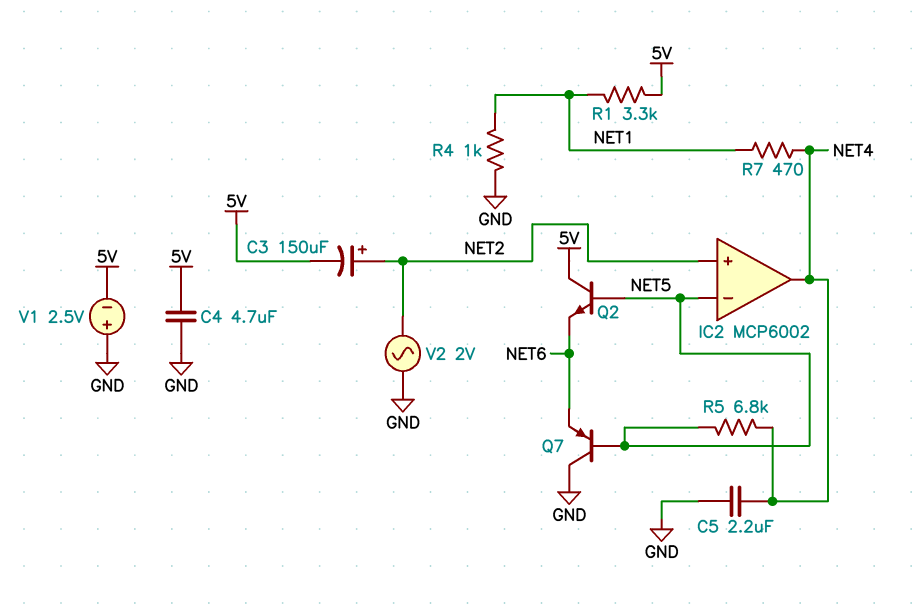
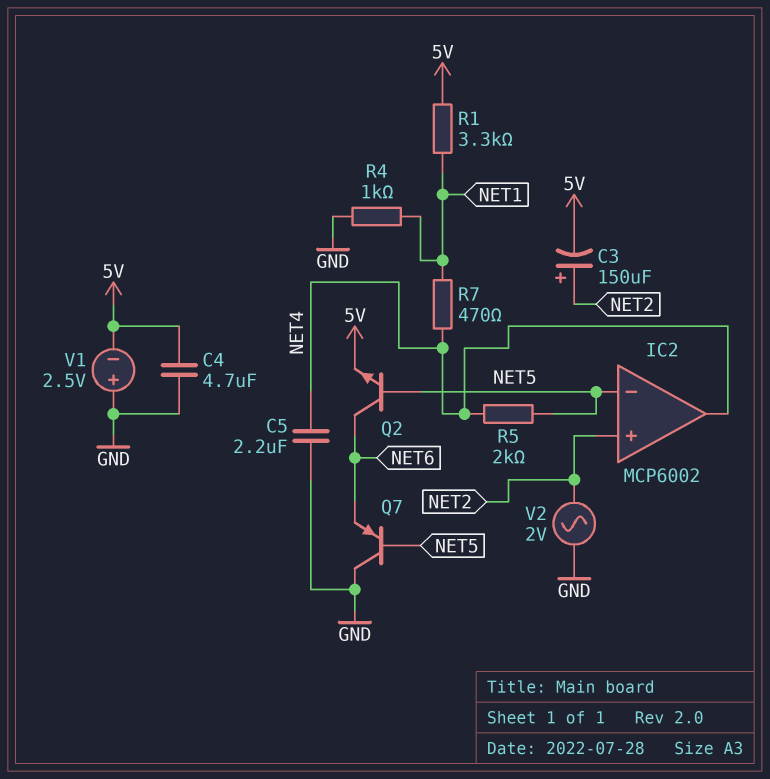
Q2: NPN (B NET5, C 5V, E NET6) -> NPN (B NET5, C NET6, E 5V)
R5: 6.8k (NET4, NET5) -> 2k (NET4, NET5)

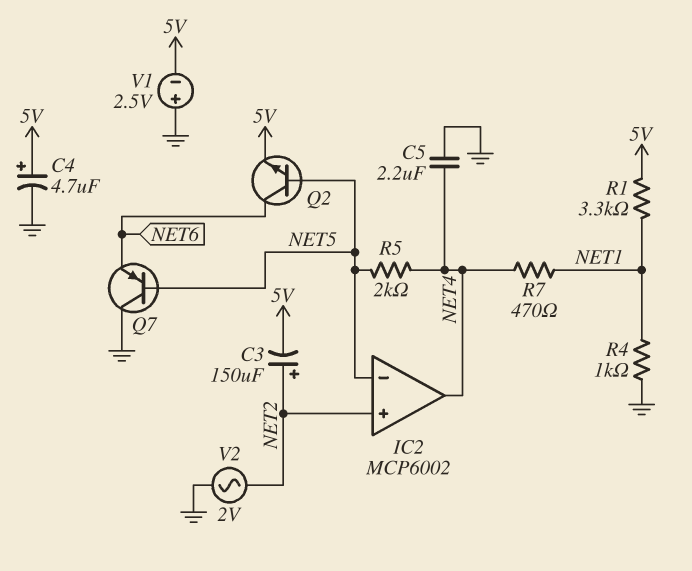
C4: 4.7uF (5V, GND) -> 4.7uF (plus 5V, minus GND)

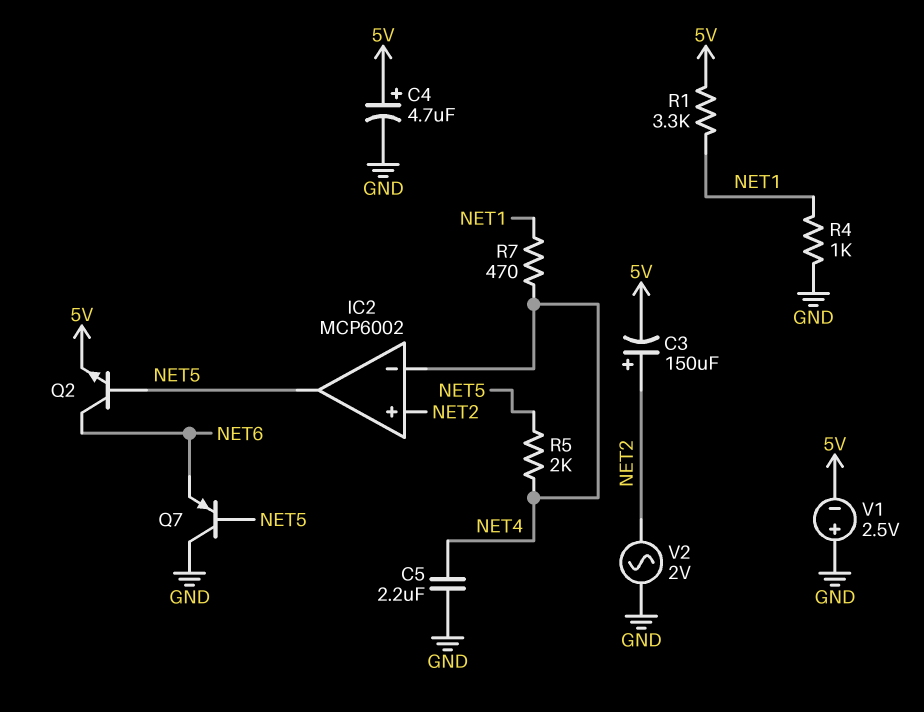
IC2 pin in-: NET5 -> NET4
IC2 pin out: NET4 -> NET5

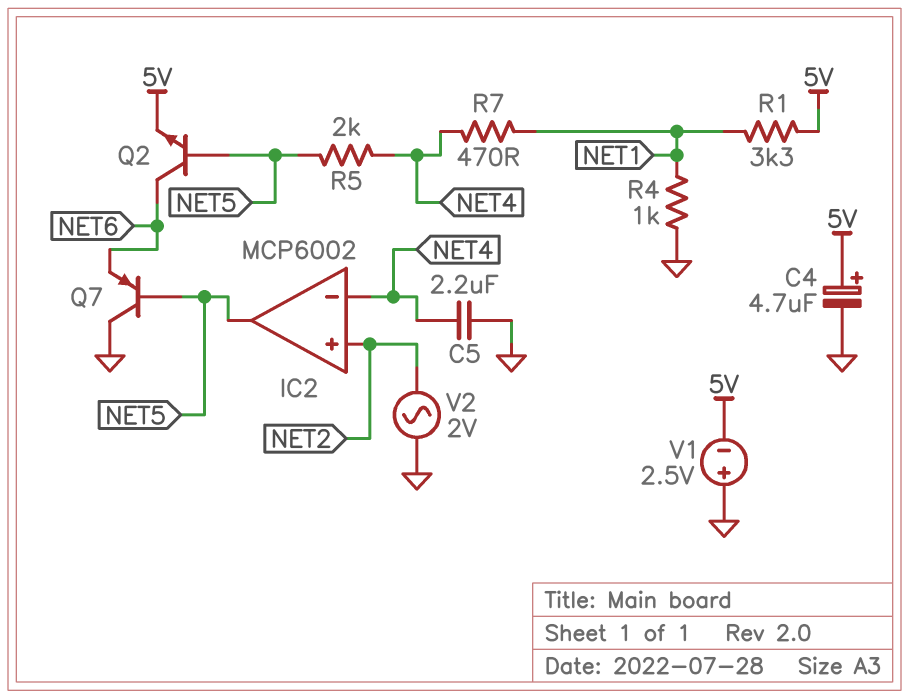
C3: 150uF (plus NET2, minus 5V) -> none

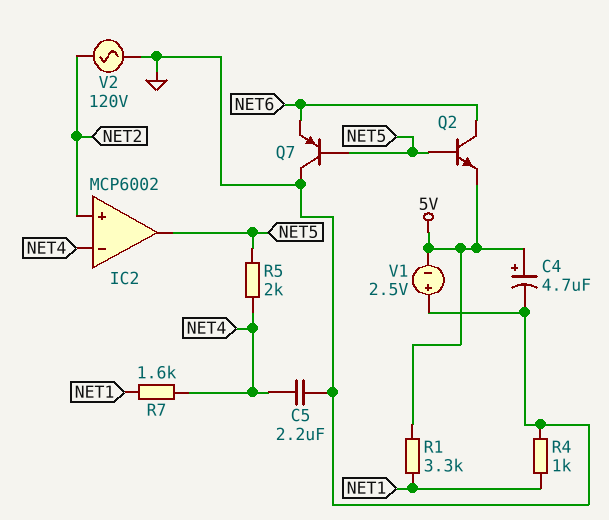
R7: 470 (NET1, NET4) -> 1.6k (NET1, NET4)
V2: AC 2V (GND, NET2) -> AC 120V (GND, NET2)

